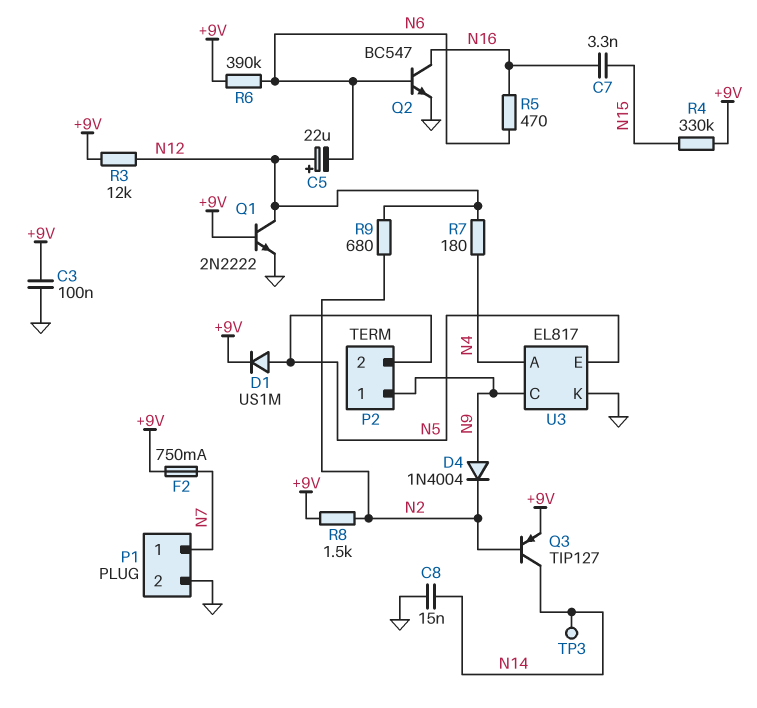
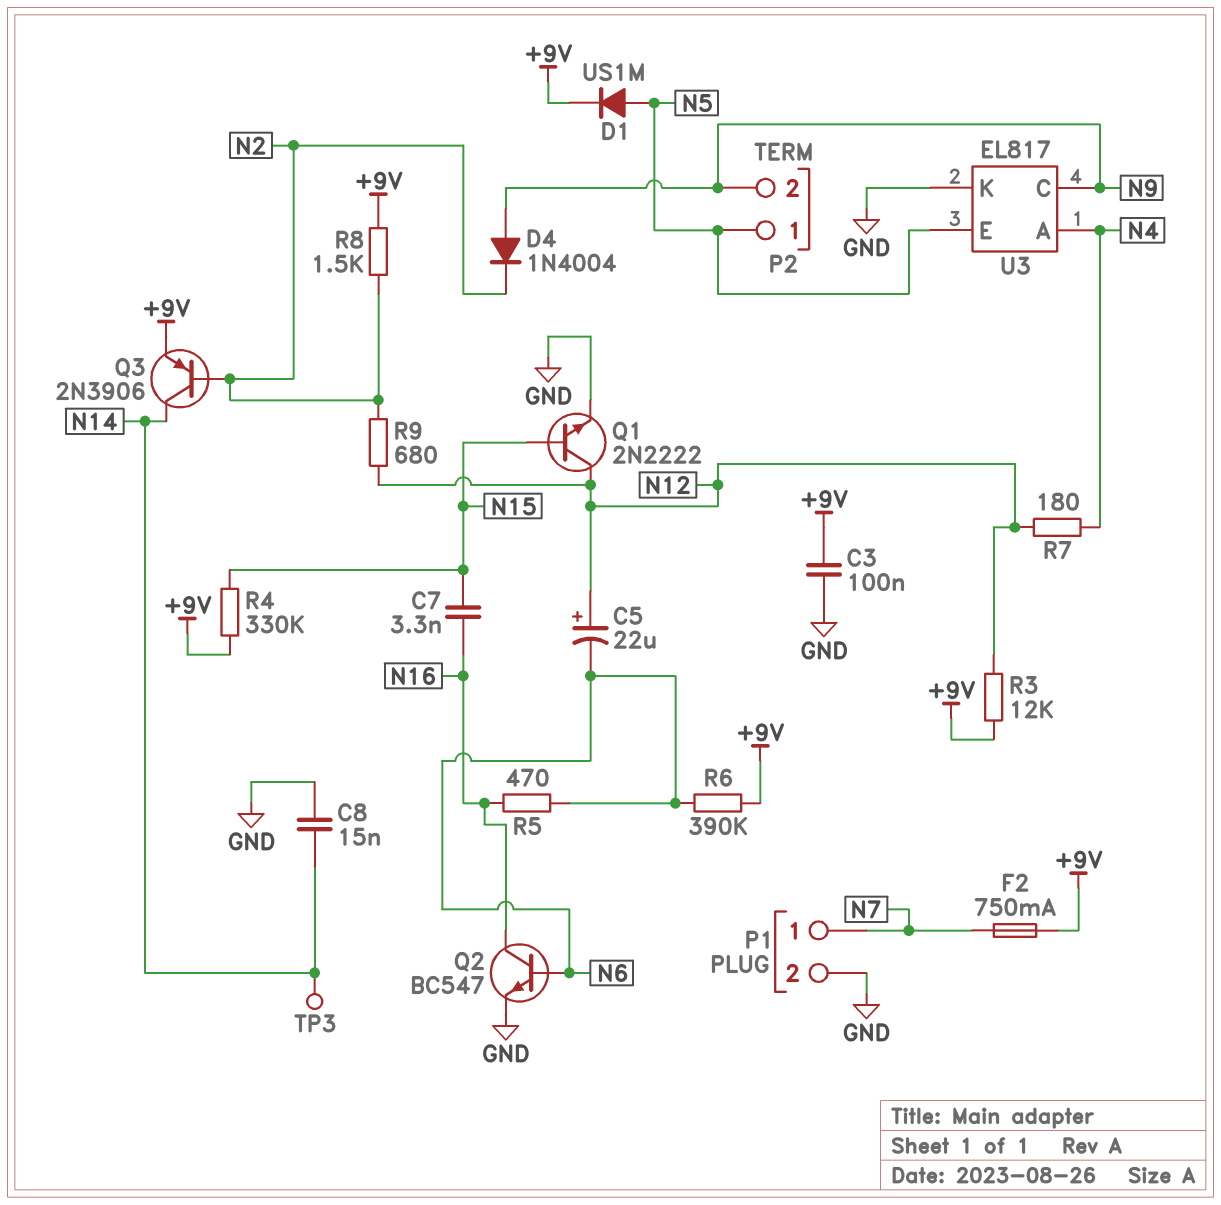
P2 pin 1: N9 -> N5
P2 pin 2: N5 -> N9
Q1: NPN 2N2222 (B +9V, C N12, E GND) -> NPN 2N2222 (B N15, C N12, E GND)
Q3: PNP TIP127 (B N2, C N14, E +9V) -> PNP 2N3906 (B N2, C N14, E +9V)

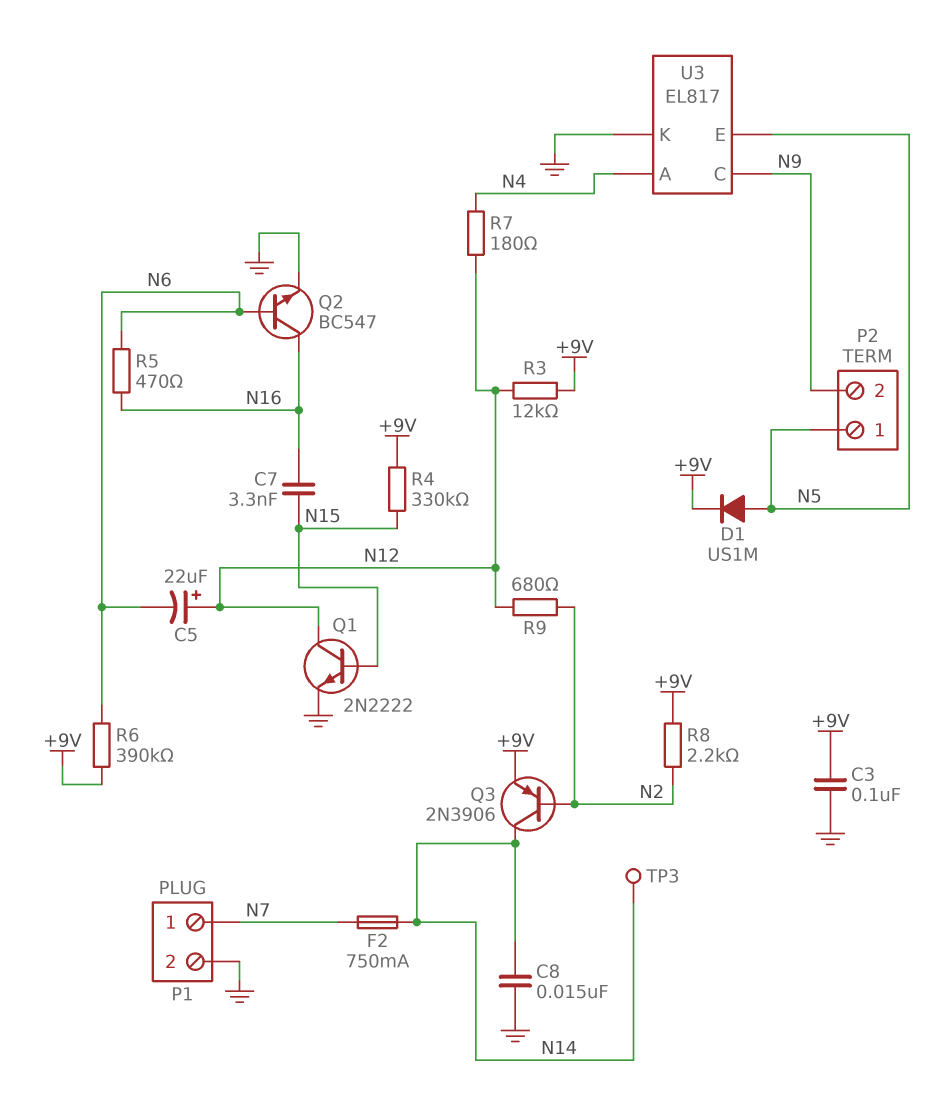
D4: diode 1N4004 (A N9, K N2) -> none
F2: 750mA (+9V, N7) -> 750mA (N7, N14)
R8: 1.5k (+9V, N2) -> 2.2k (+9V, N2)

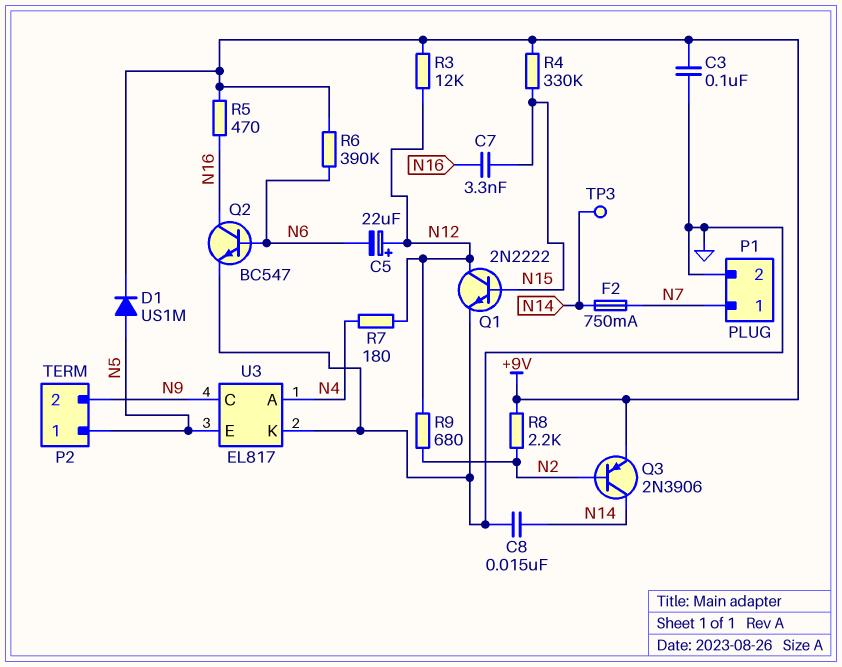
R5: 470 (N6, N16) -> 470 (+9V, N16)

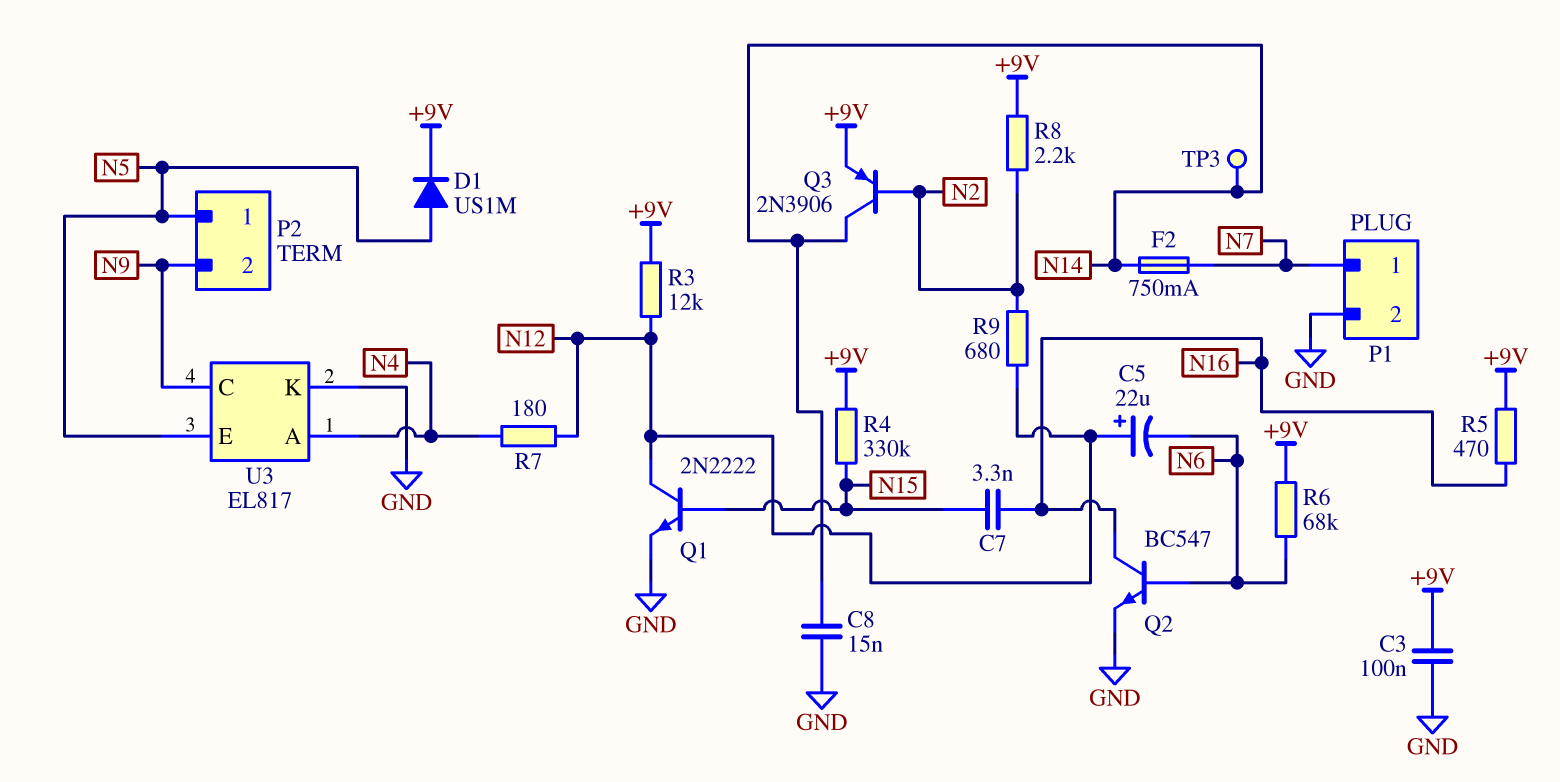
R6: 390k (+9V, N6) -> 68k (+9V, N6)

